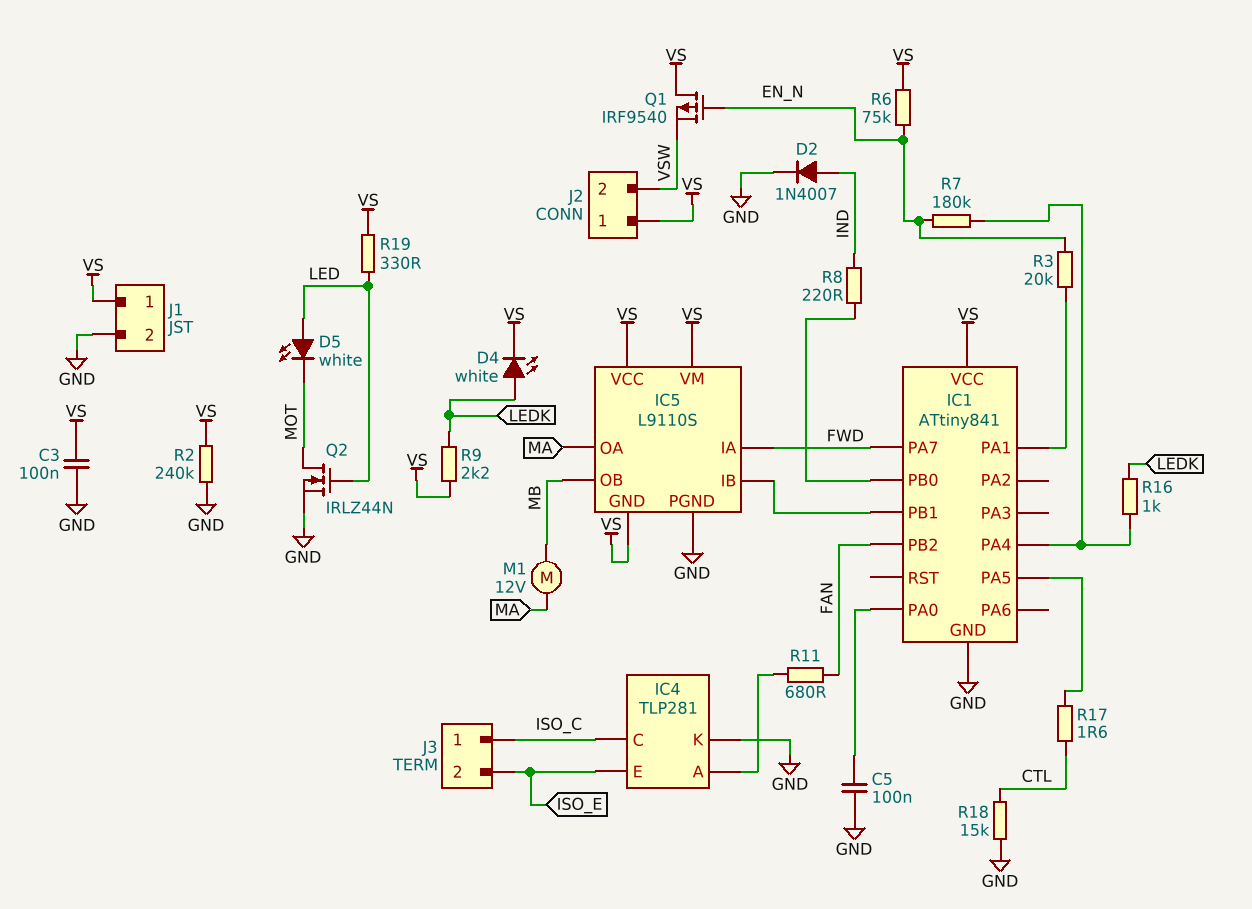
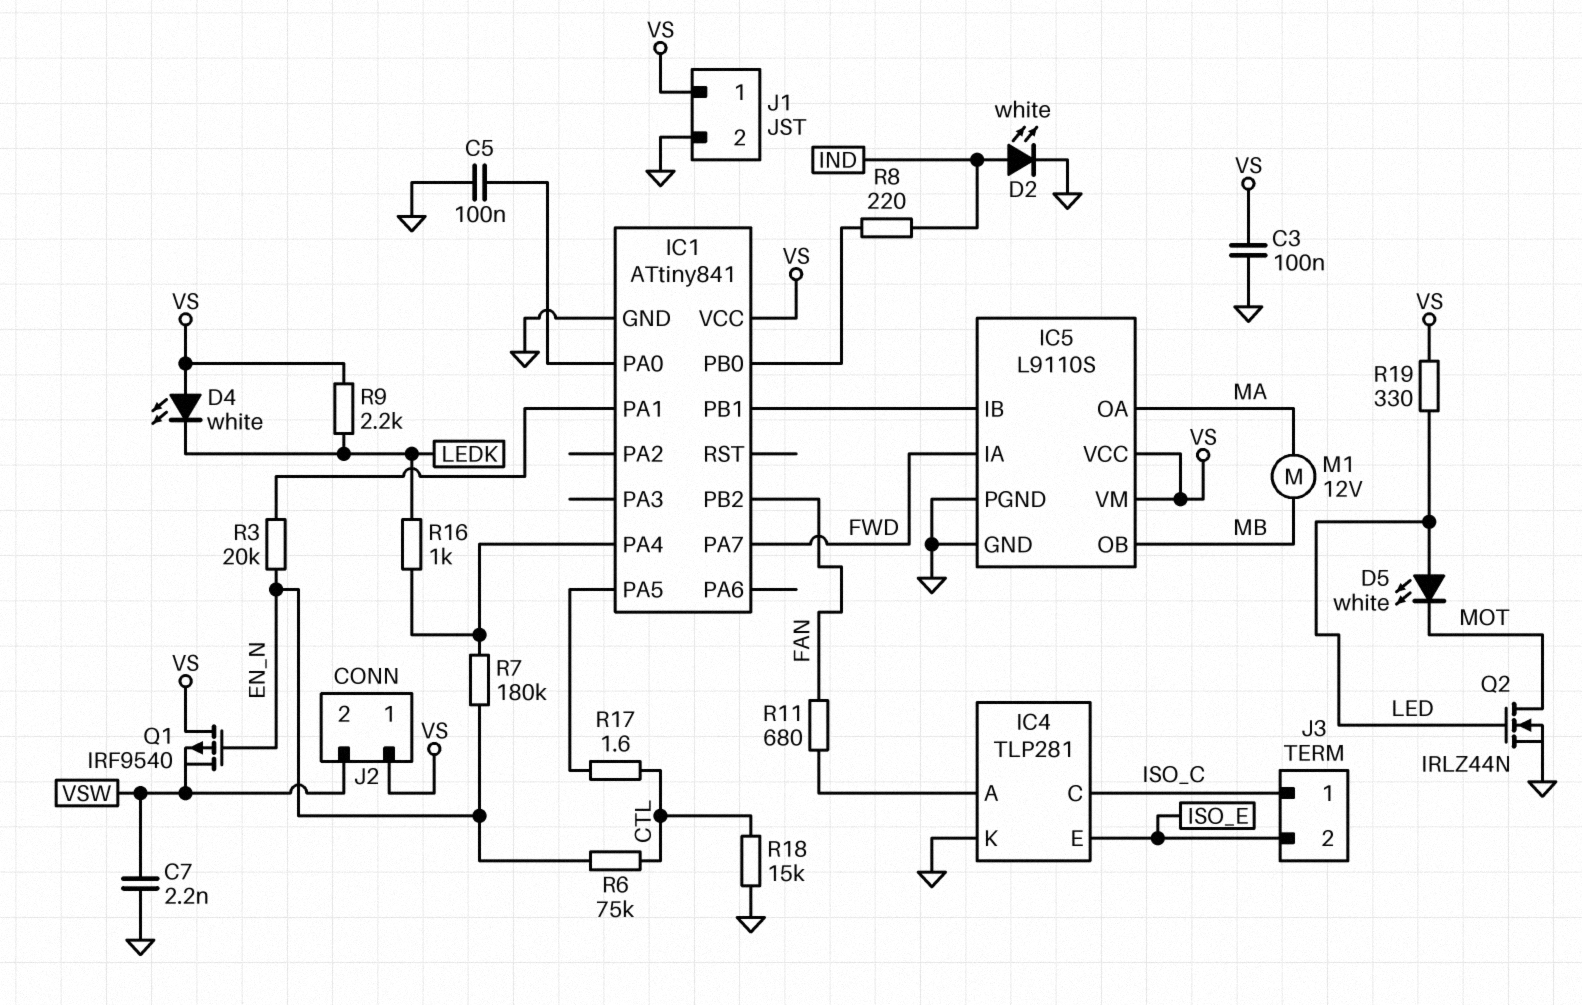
C7: none -> 2.2nF (GND, VSW)
D2: diode 1N4007 (A IND, K GND) -> LED white (A IND, K GND)
D4: LED white (A LEDK, K VS) -> LED white (A VS, K LEDK)
IC5 pin GND: VS -> GND
R2: 240k (GND, VS) -> none
R6: 75k (EN_N, VS) -> 75k (CTL, EN_N)

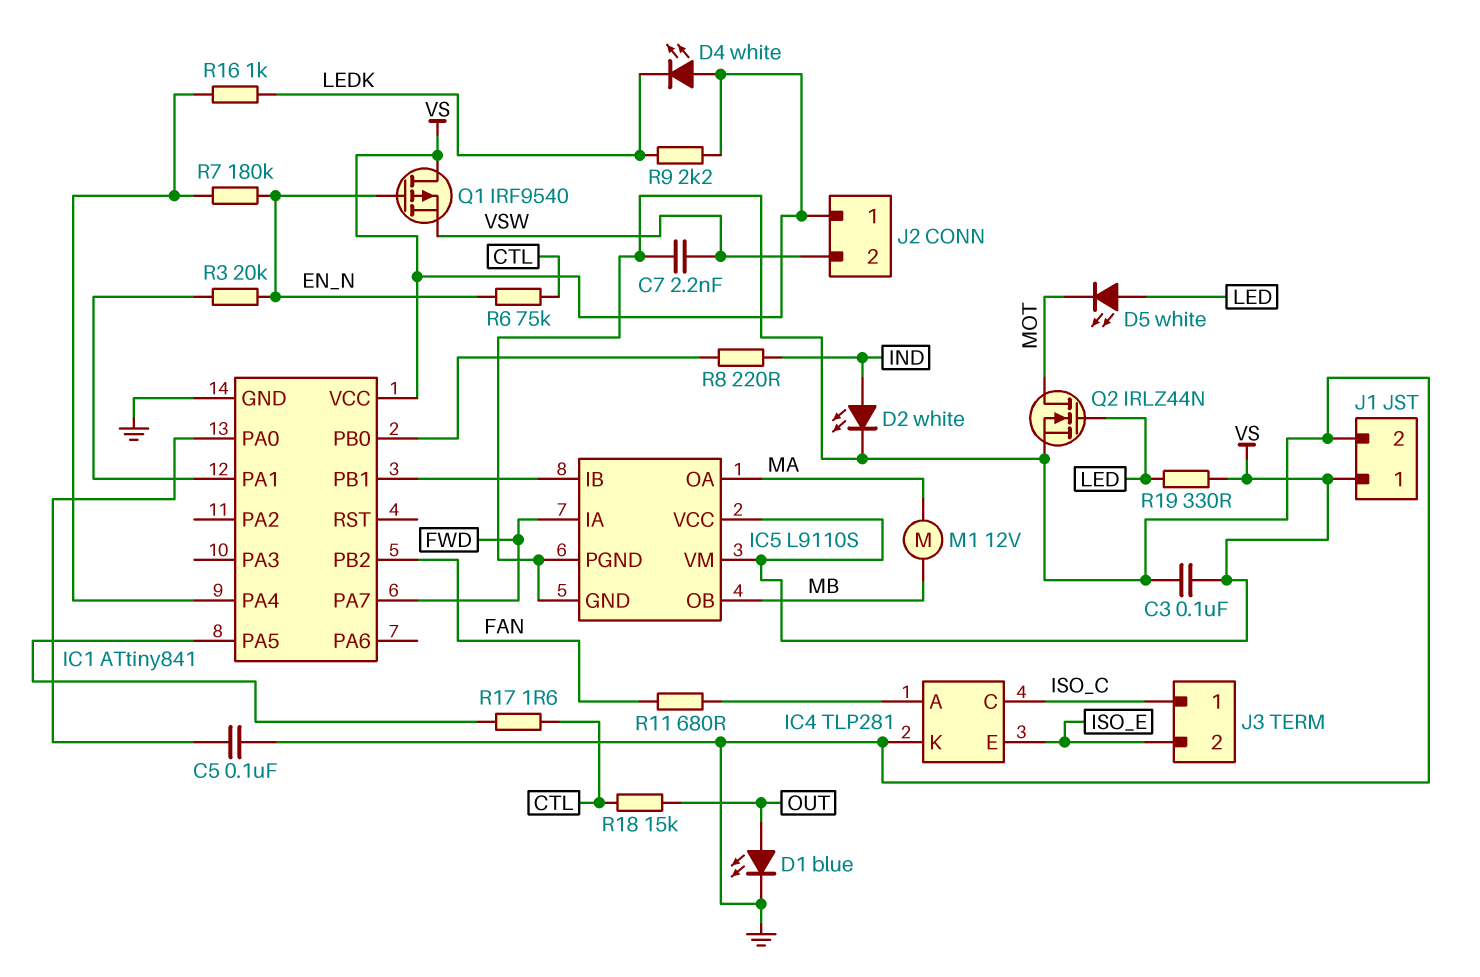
D1: none -> LED blue (A OUT, K GND)
R18: 15k (CTL, GND) -> 15k (CTL, OUT)

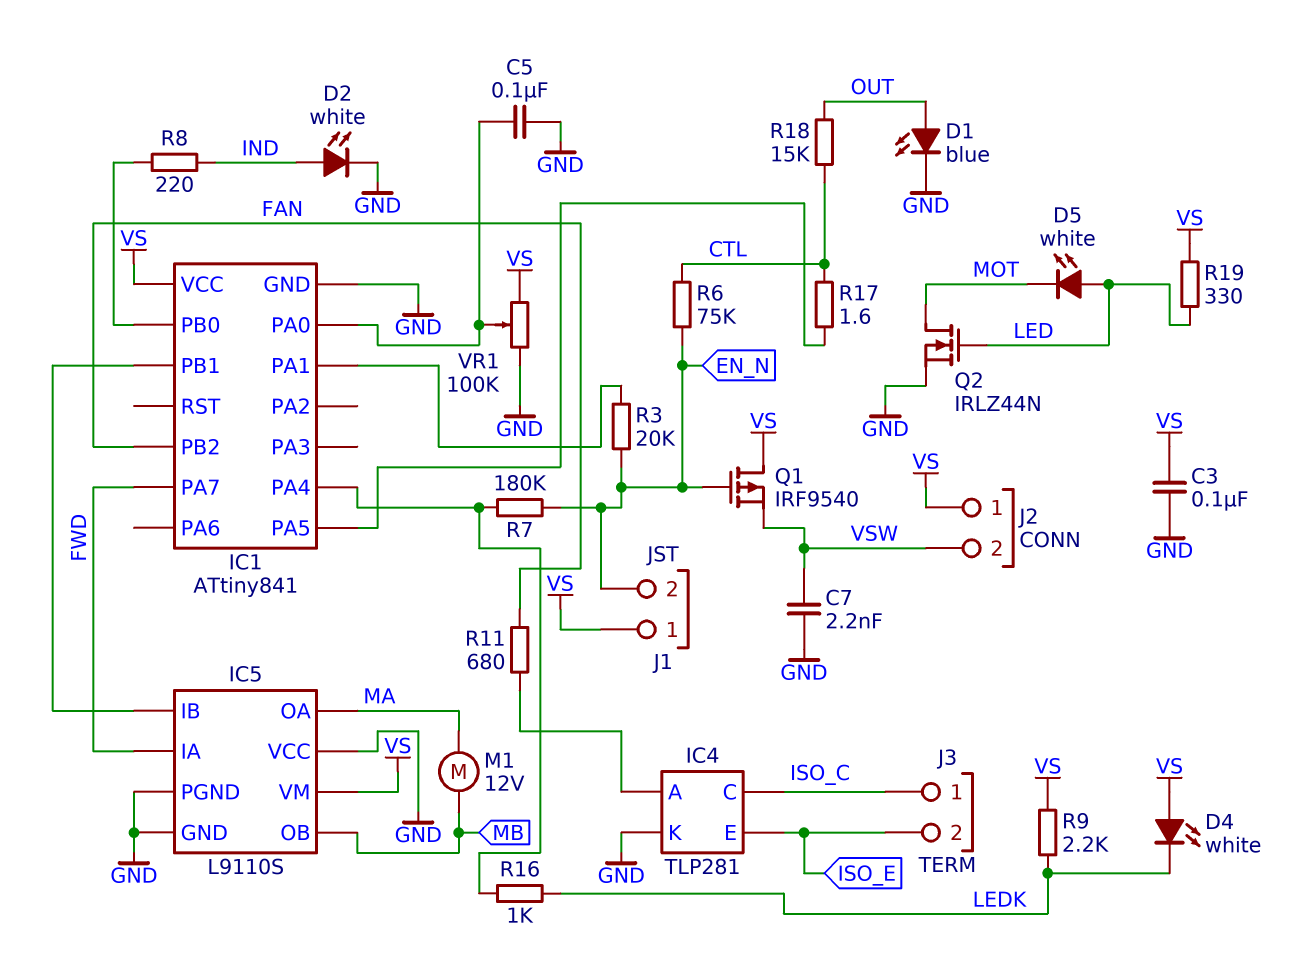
IC5 pin VCC: VS -> GND
J1 pin 2: GND -> EN_N
VR1: none -> 100k (GND, VS, wiper IC1/PA0)

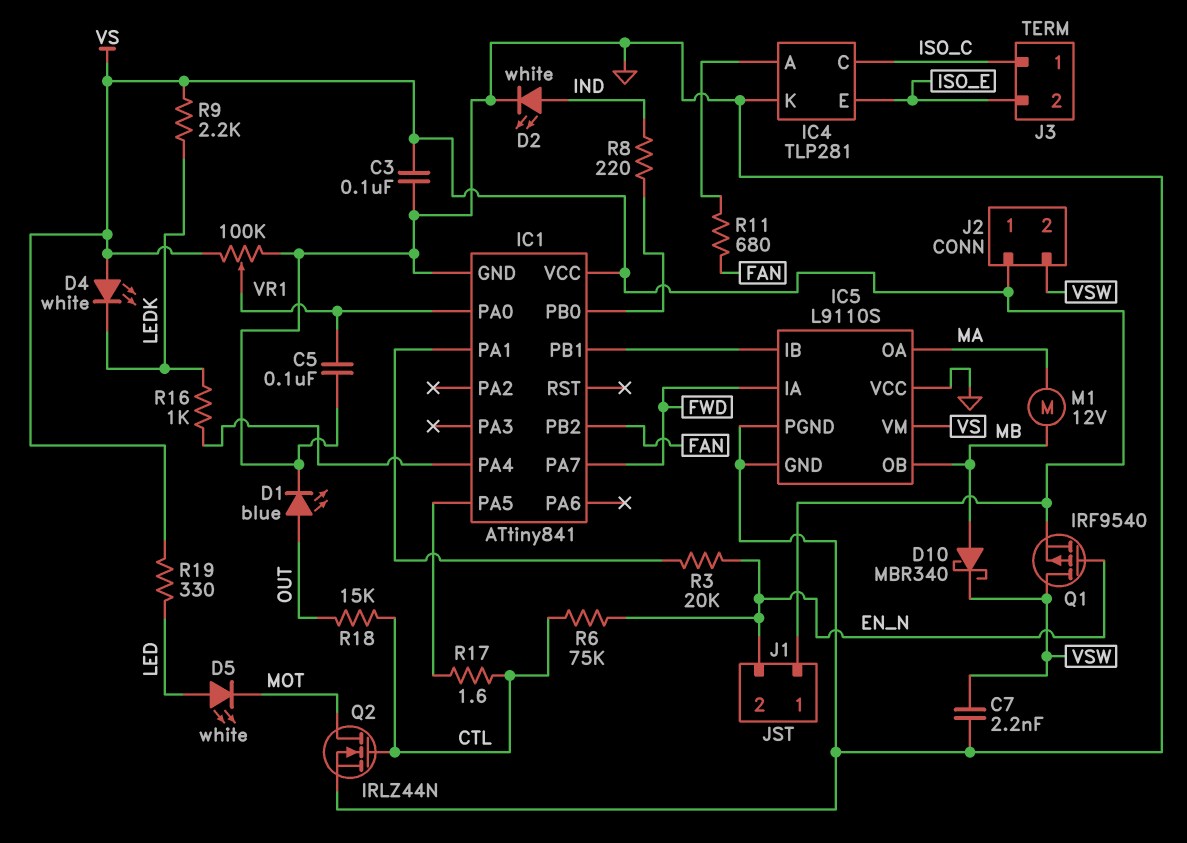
D10: none -> schottky MBR340 (A MB, K VSW)
Q1: PMOS IRF9540 (G EN_N, D VS, S VSW) -> PMOS IRF9540 (G EN_N, D VSW, S VS)
Q2: NMOS IRLZ44N (G LED, D MOT, S GND) -> NMOS IRLZ44N (G CTL, D MOT, S GND)
R7: 180k (EN_N, IC1/PA4) -> none

